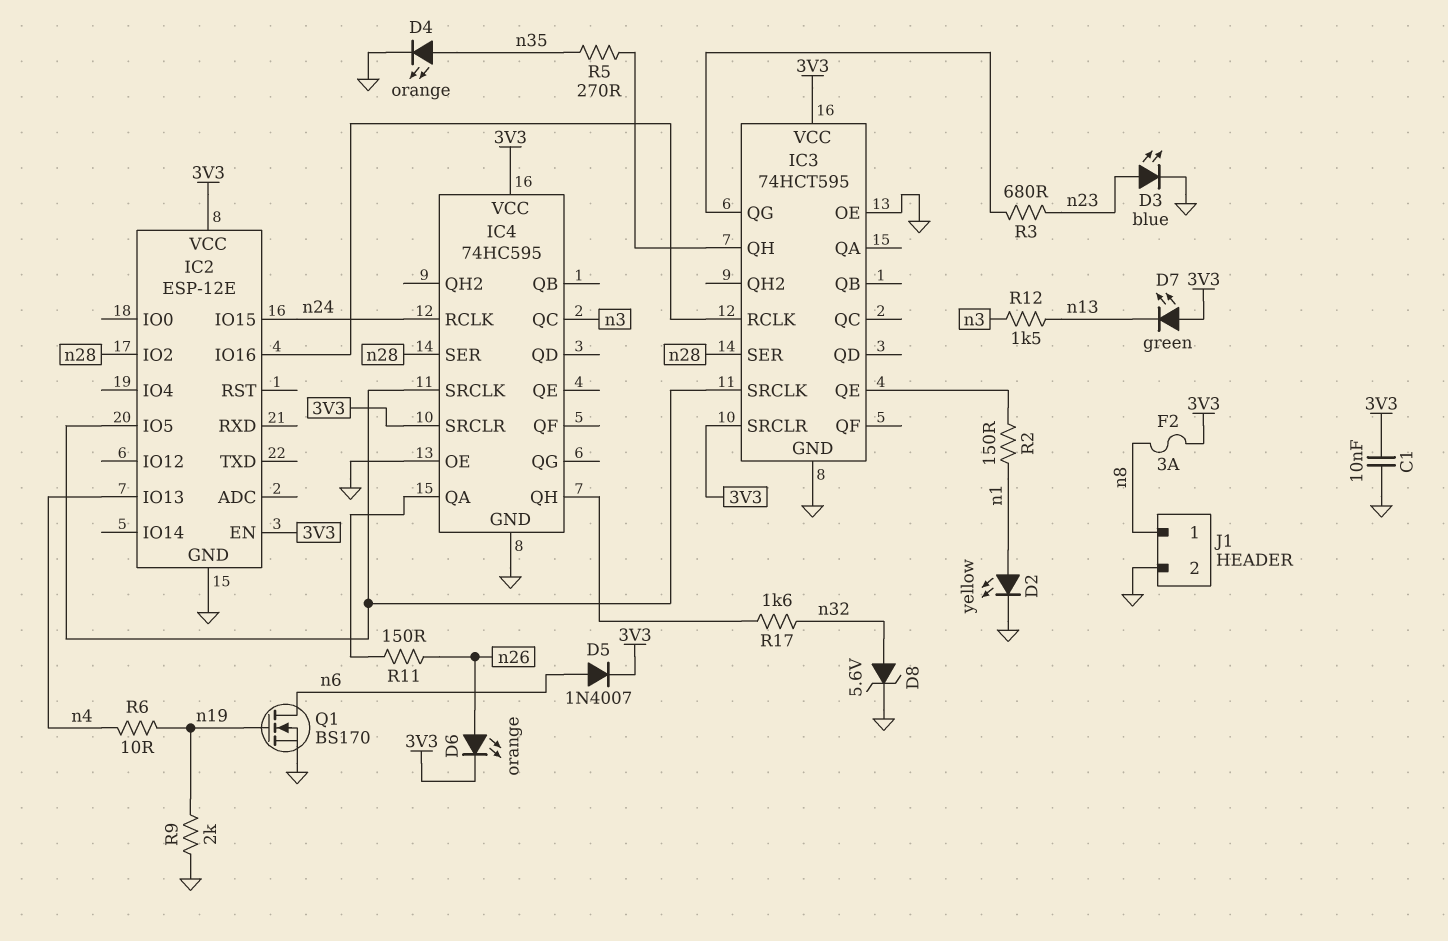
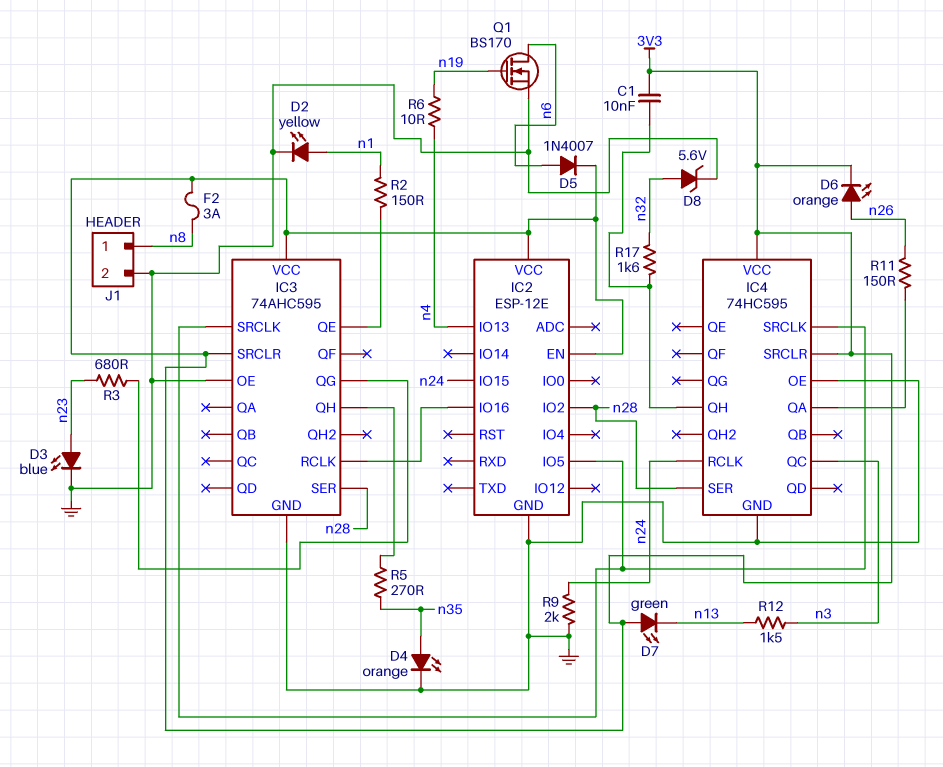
C1: 10nF (3V3, GND) -> 10nF (3V3, IC4/QH)
IC3: 74HCT595 -> 74AHC595
R9: 2k (GND, n19) -> 2k (GND, n24)

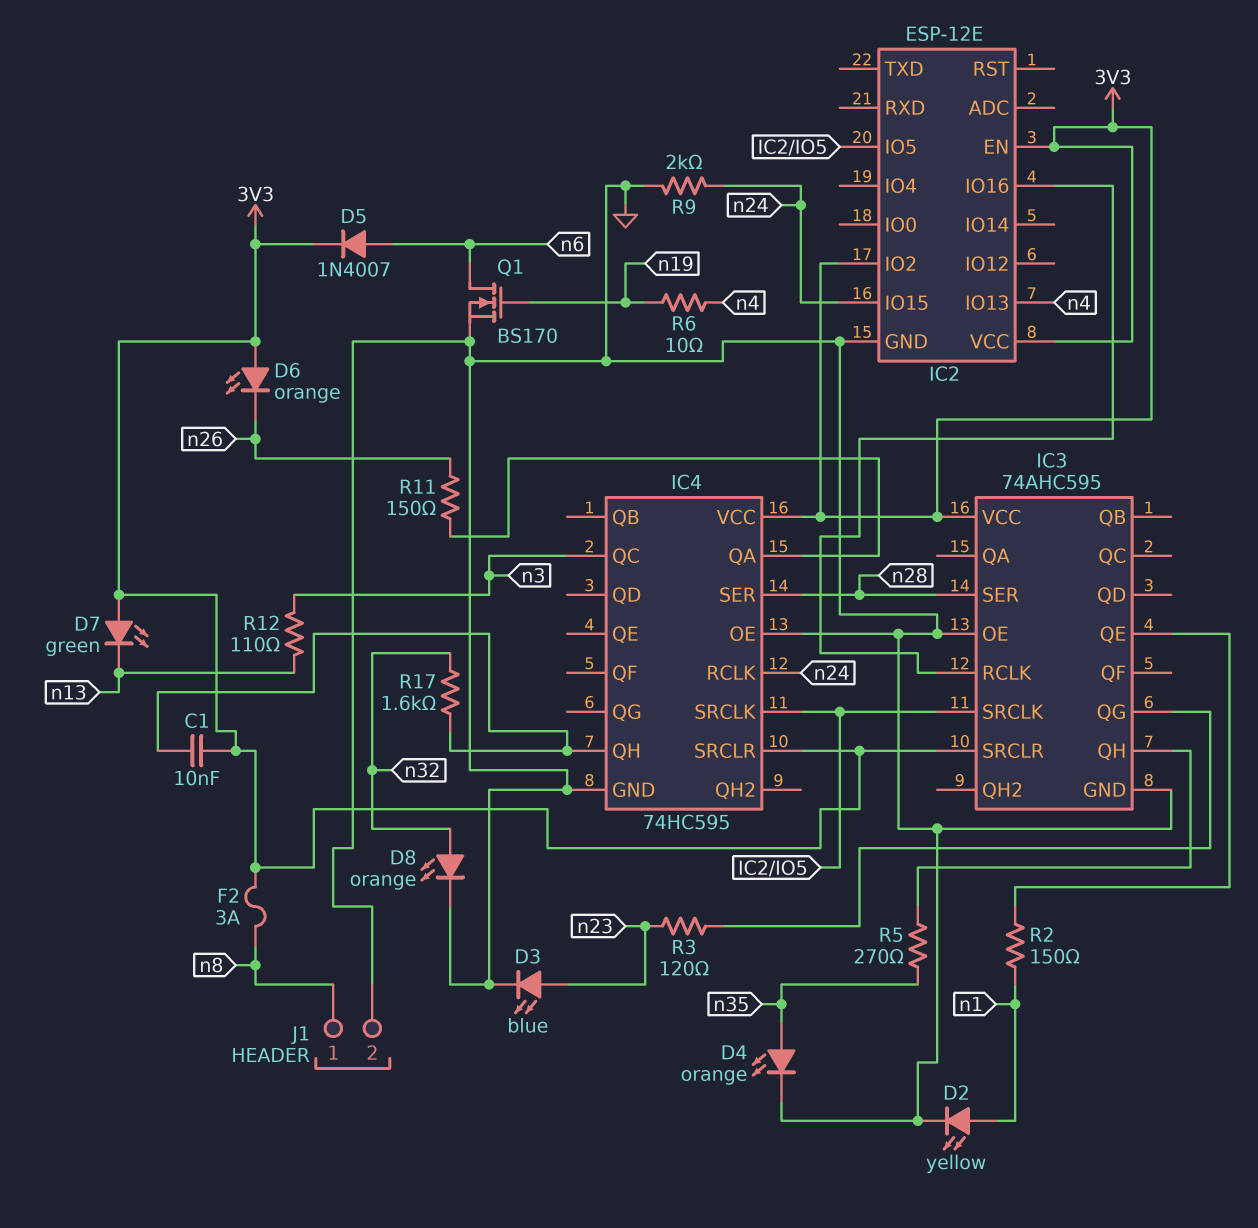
D6: LED orange (A n26, K 3V3) -> LED orange (A 3V3, K n26)
D8: zener 5.6V (A n32, K GND) -> LED orange (A n32, K GND)
IC2 pin IO2: n28 -> 3V3
R3: 680 (IC3/QG, n23) -> 120 (IC3/QG, n23)
R12: 1.5k (n3, n13) -> 110 (n3, n13)

